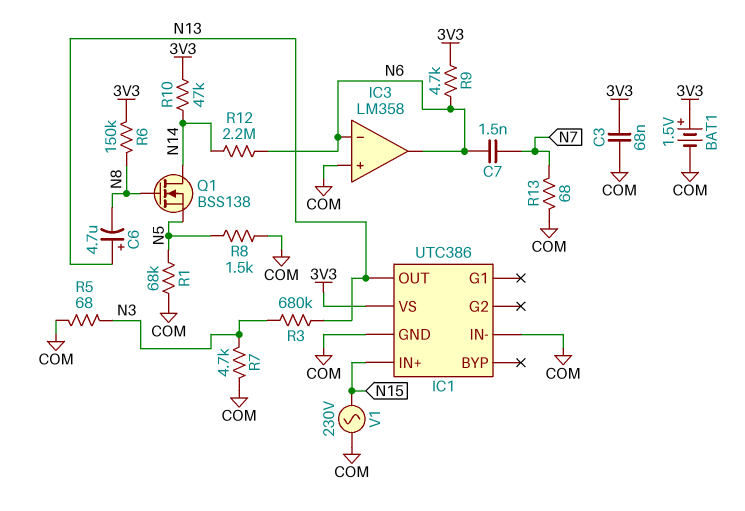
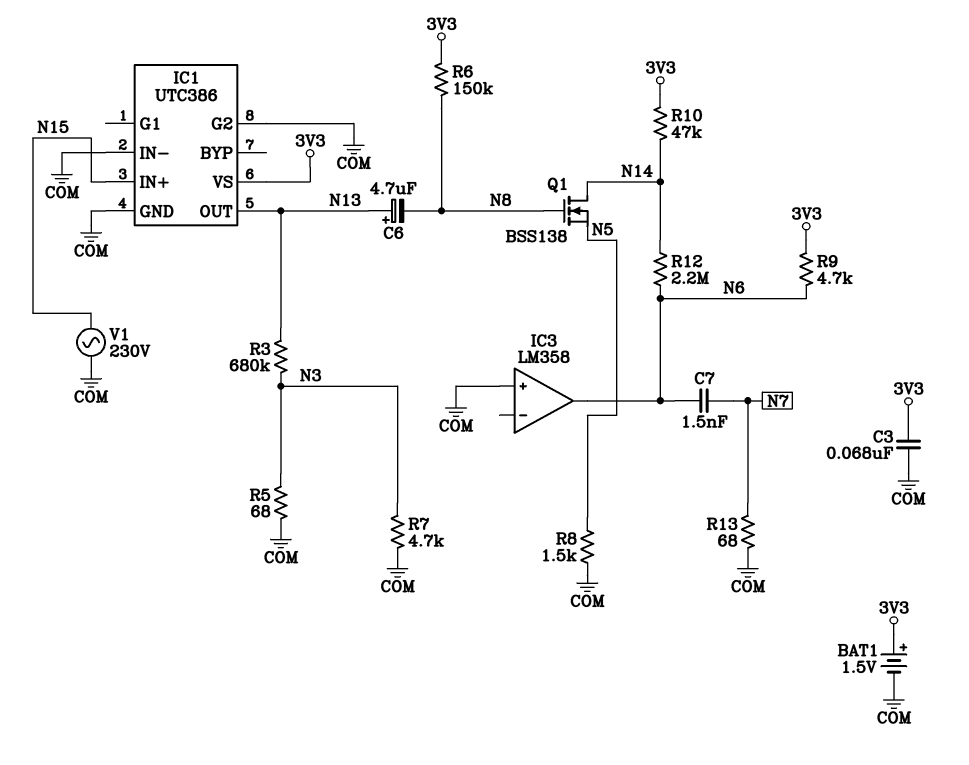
IC1 pin G2: none -> COM
IC3 pin in-: N6 -> none
R1: 68k (COM, N5) -> none

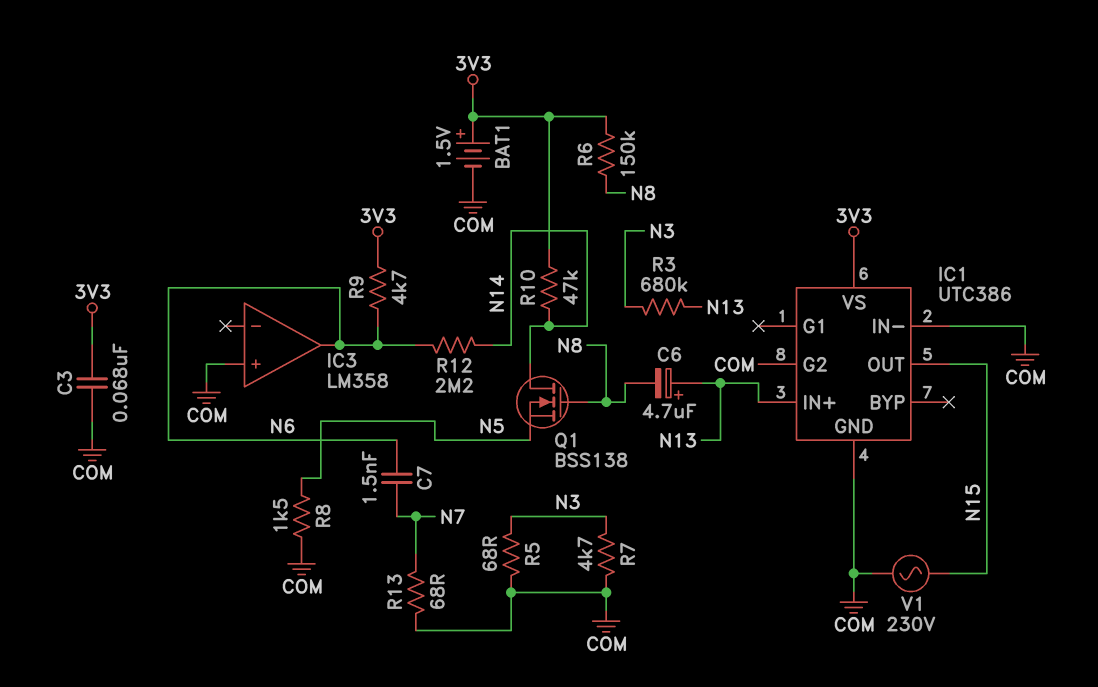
IC1 pin IN+: N15 -> N13
IC1 pin OUT: N13 -> N15

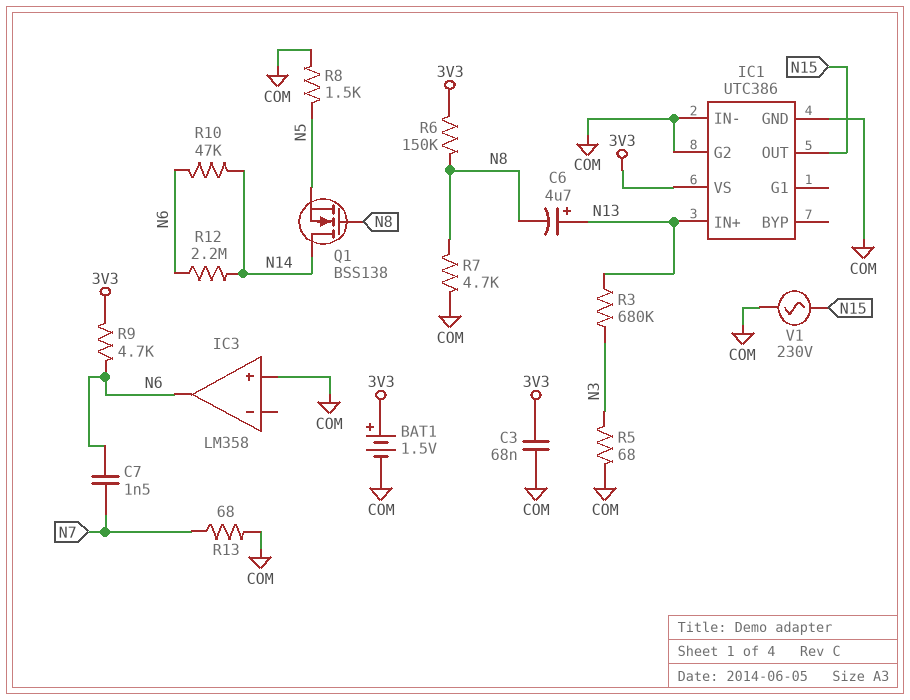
R7: 4.7k (COM, N3) -> 4.7k (COM, N8)
R10: 47k (3V3, N14) -> 47k (N6, N14)

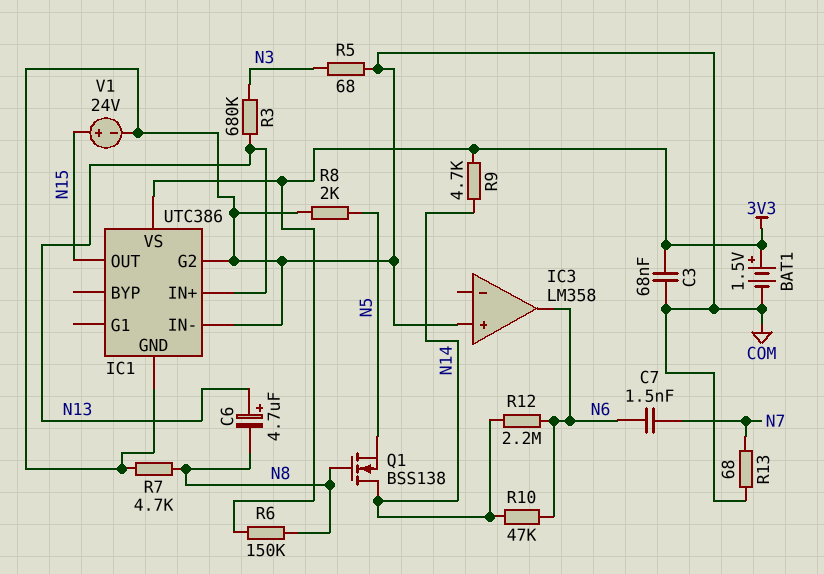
R8: 1.5k (COM, N5) -> 2k (COM, N5)
R9: 4.7k (3V3, N6) -> 4.7k (3V3, N14)
V1: AC 230V (COM, N15) -> 24V (plus N15, minus COM)

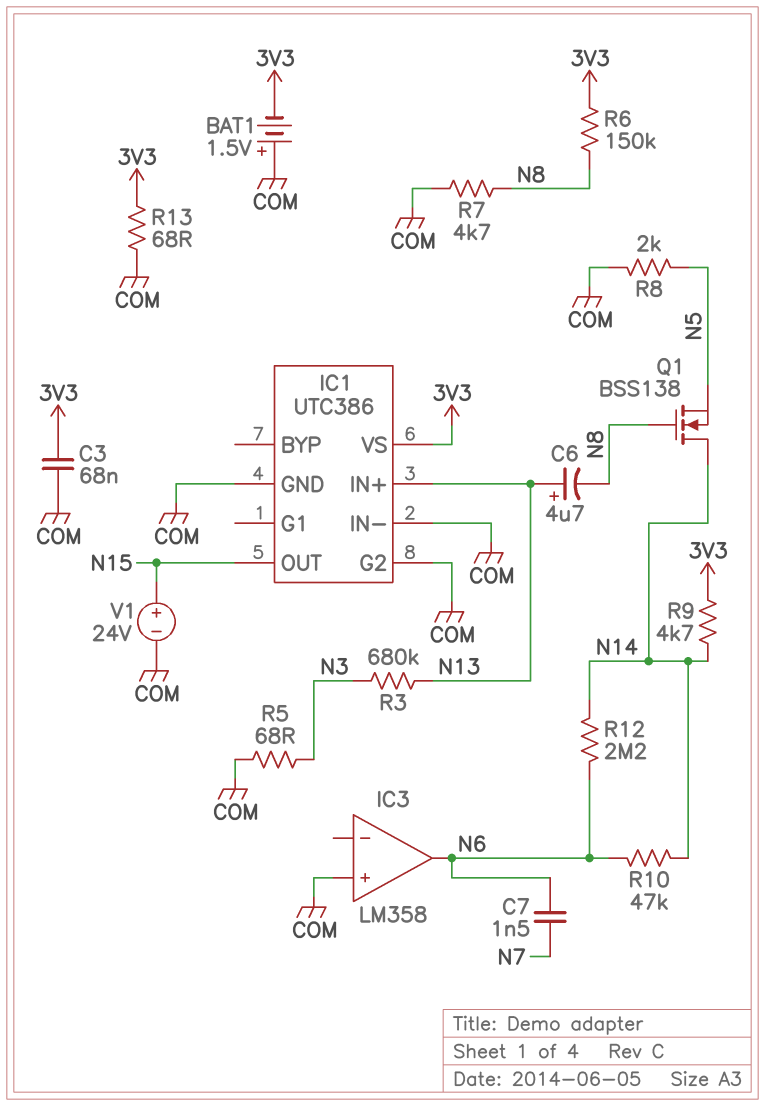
BAT1: 1.5V (plus 3V3, minus COM) -> 1.5V (plus COM, minus 3V3)
R13: 68 (COM, N7) -> 68 (3V3, COM)

